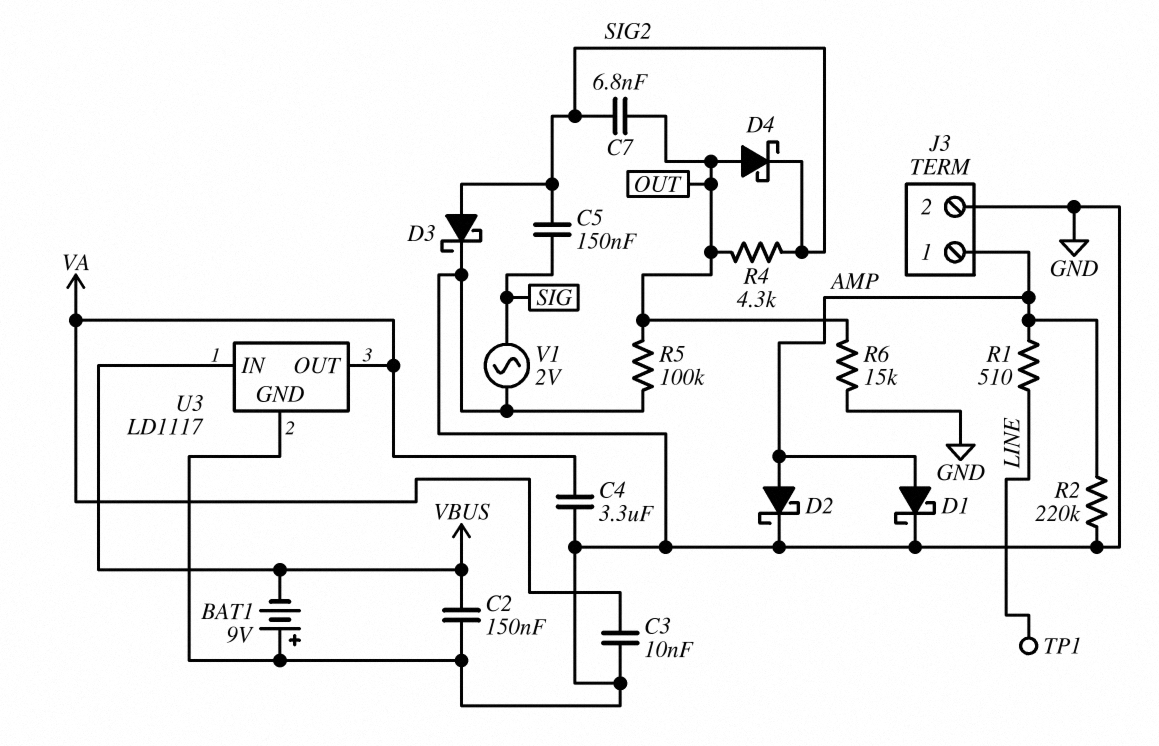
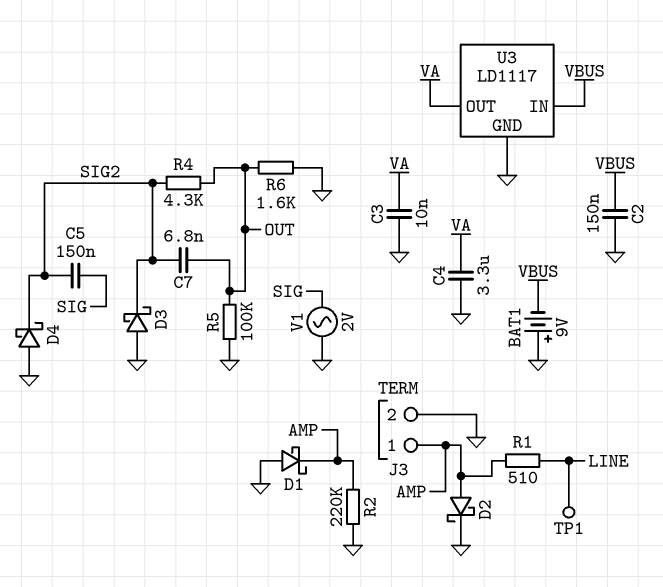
D1: schottky (A AMP, K GND) -> schottky (A GND, K AMP)
D3: schottky (A SIG2, K GND) -> schottky (A GND, K SIG2)
D4: schottky (A OUT, K SIG2) -> schottky (A GND, K SIG2)
R6: 15k (GND, OUT) -> 1.6k (GND, OUT)

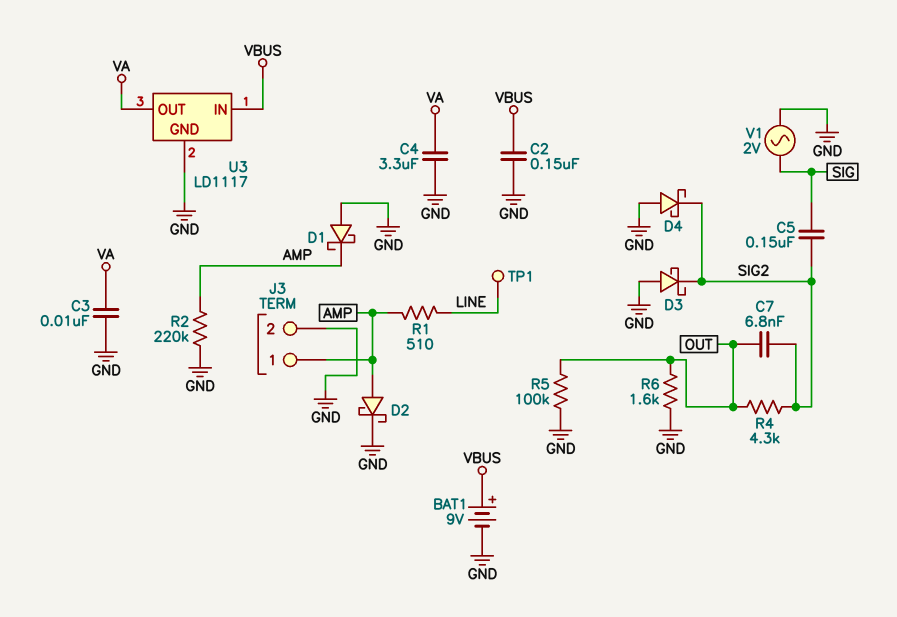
BAT1: 9V (plus GND, minus VBUS) -> 9V (plus VBUS, minus GND)

